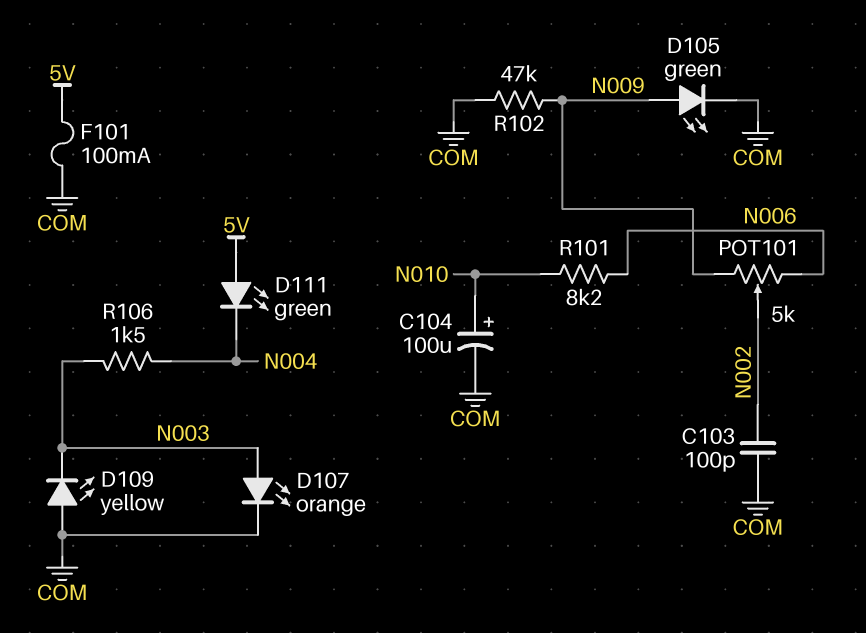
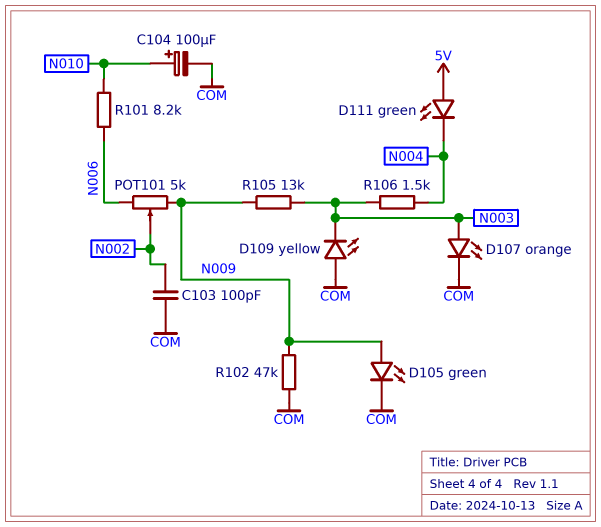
F101: 100mA (5V, COM) -> none
R105: none -> 13k (N003, N009)

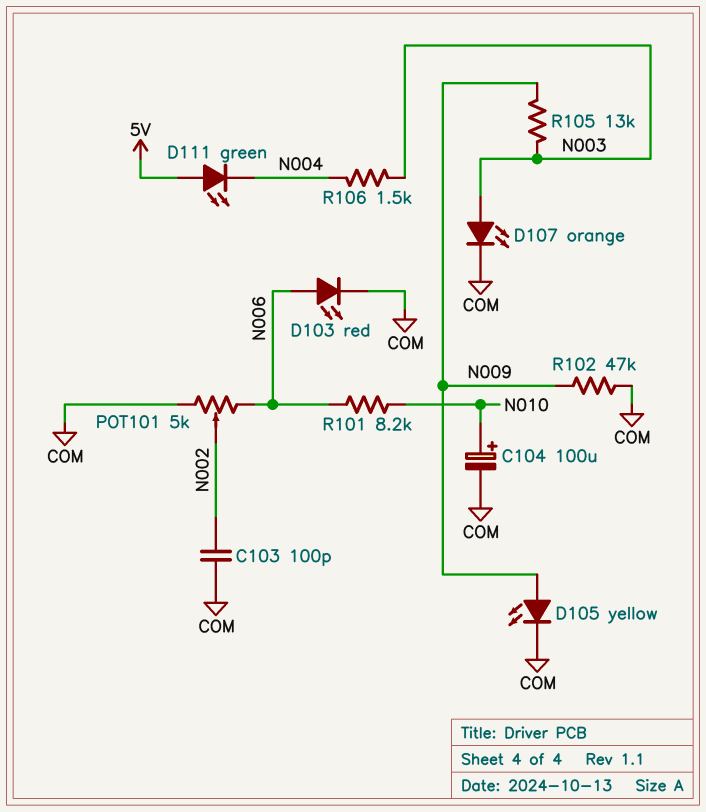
D103: none -> LED red (A N006, K COM)
D105: LED green (A N009, K COM) -> LED yellow (A N009, K COM)
D109: LED yellow (A COM, K N003) -> none
POT101: 5k (N006, N009, wiper N002) -> 5k (COM, N006, wiper N002)

